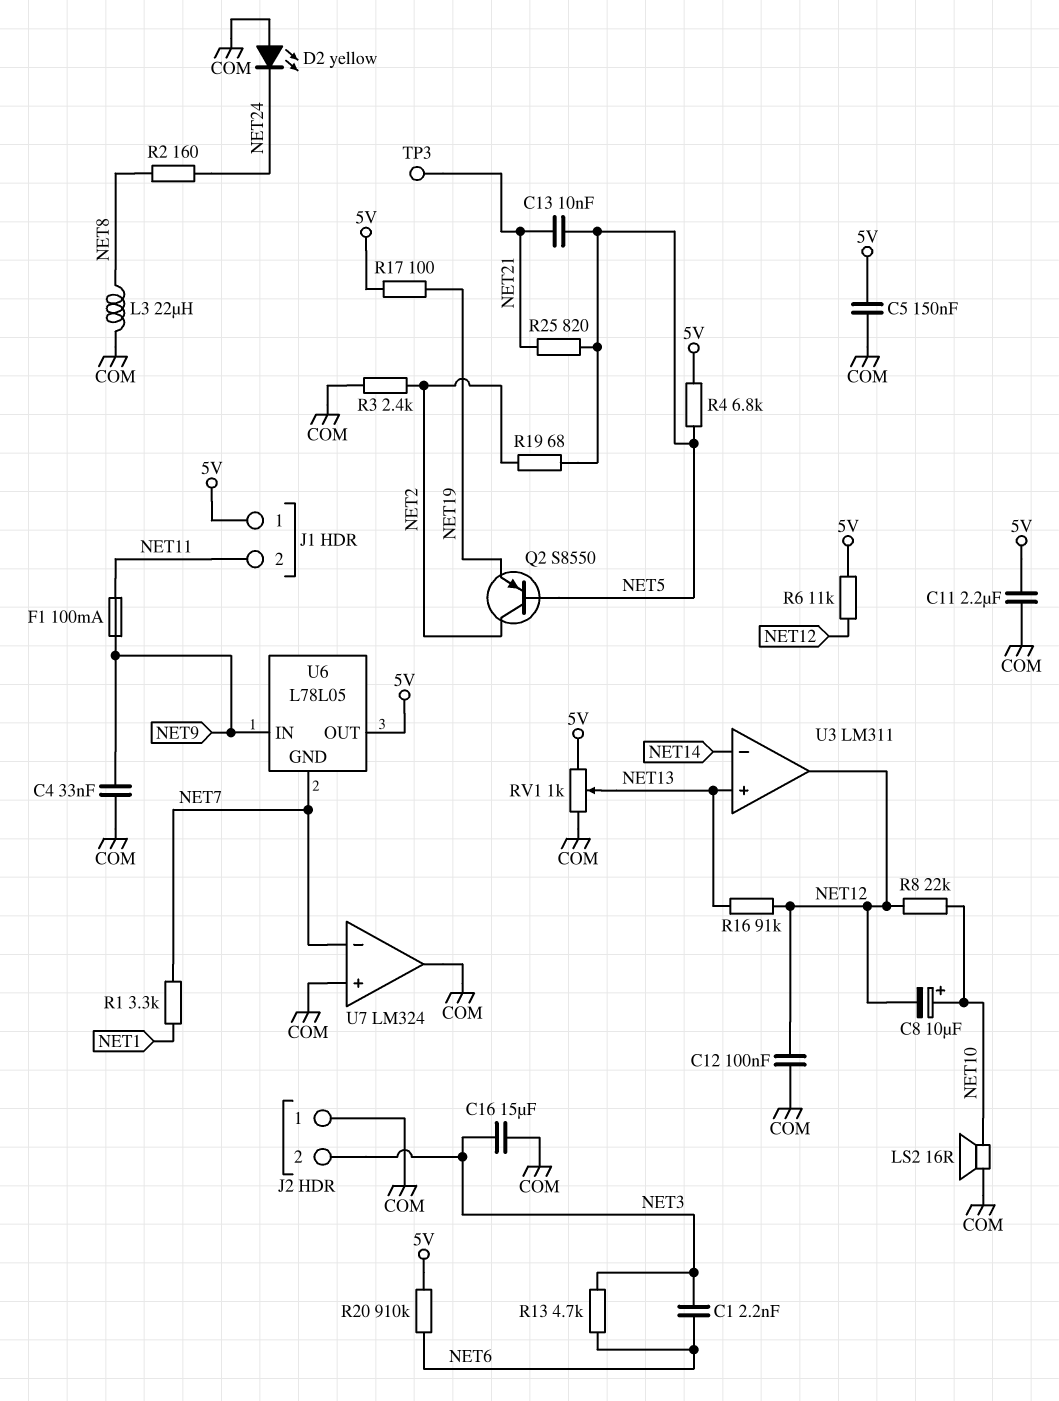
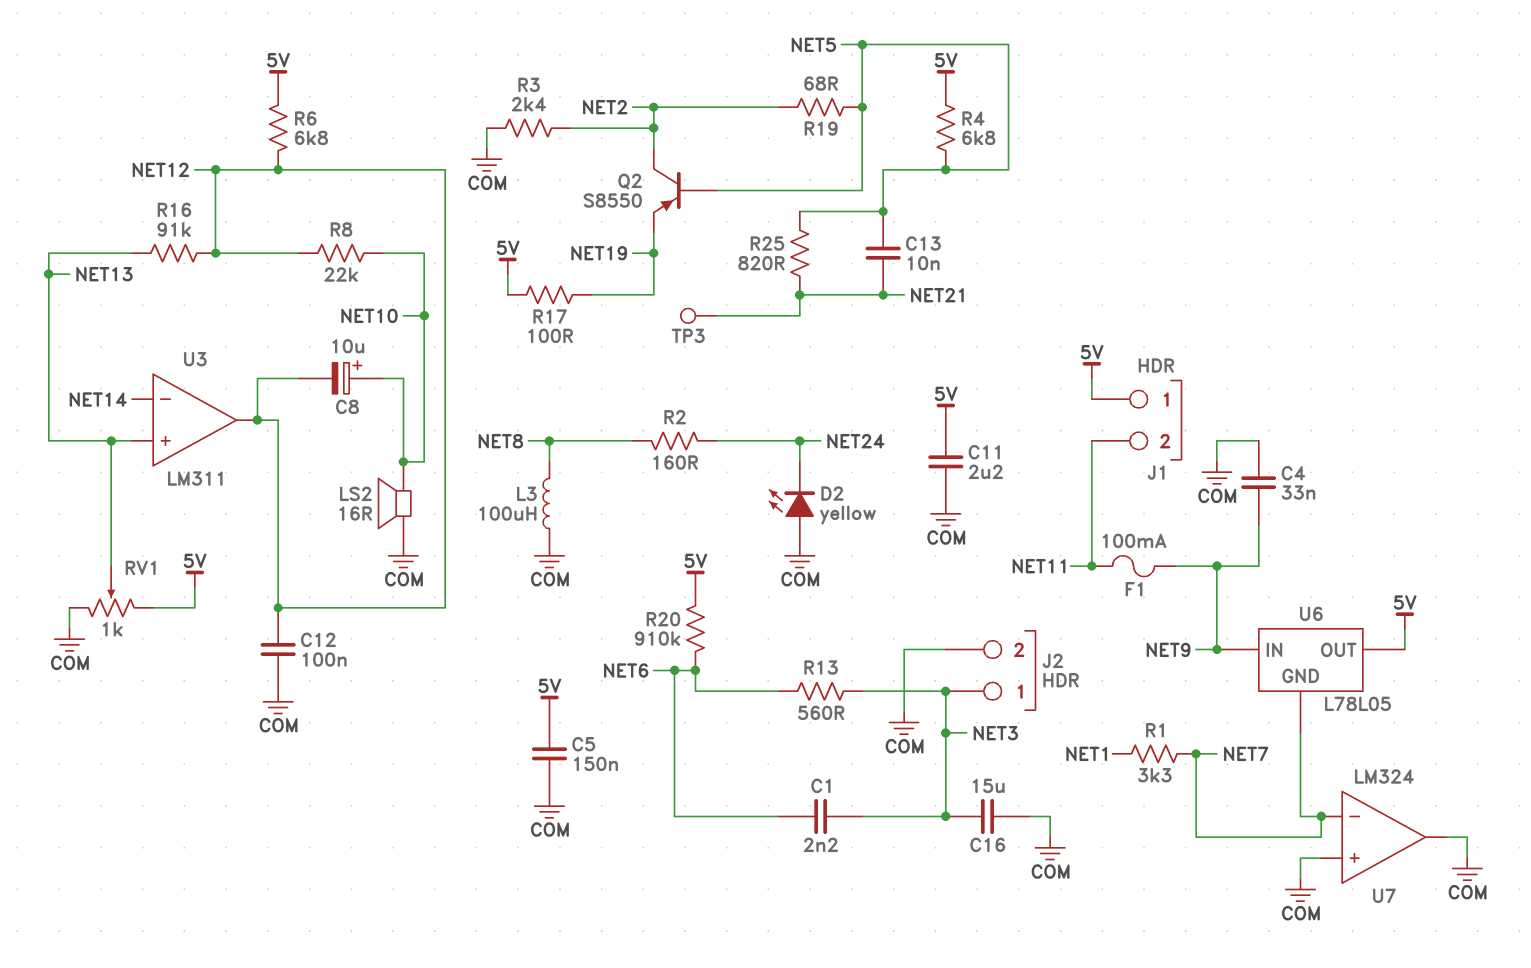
J2 pin 1: COM -> NET3
J2 pin 2: NET3 -> COM
L3: 22uH (COM, NET8) -> 100uH (COM, NET8)
R6: 11k (5V, NET12) -> 6.8k (5V, NET12)
R13: 4.7k (NET3, NET6) -> 560 (NET3, NET6)

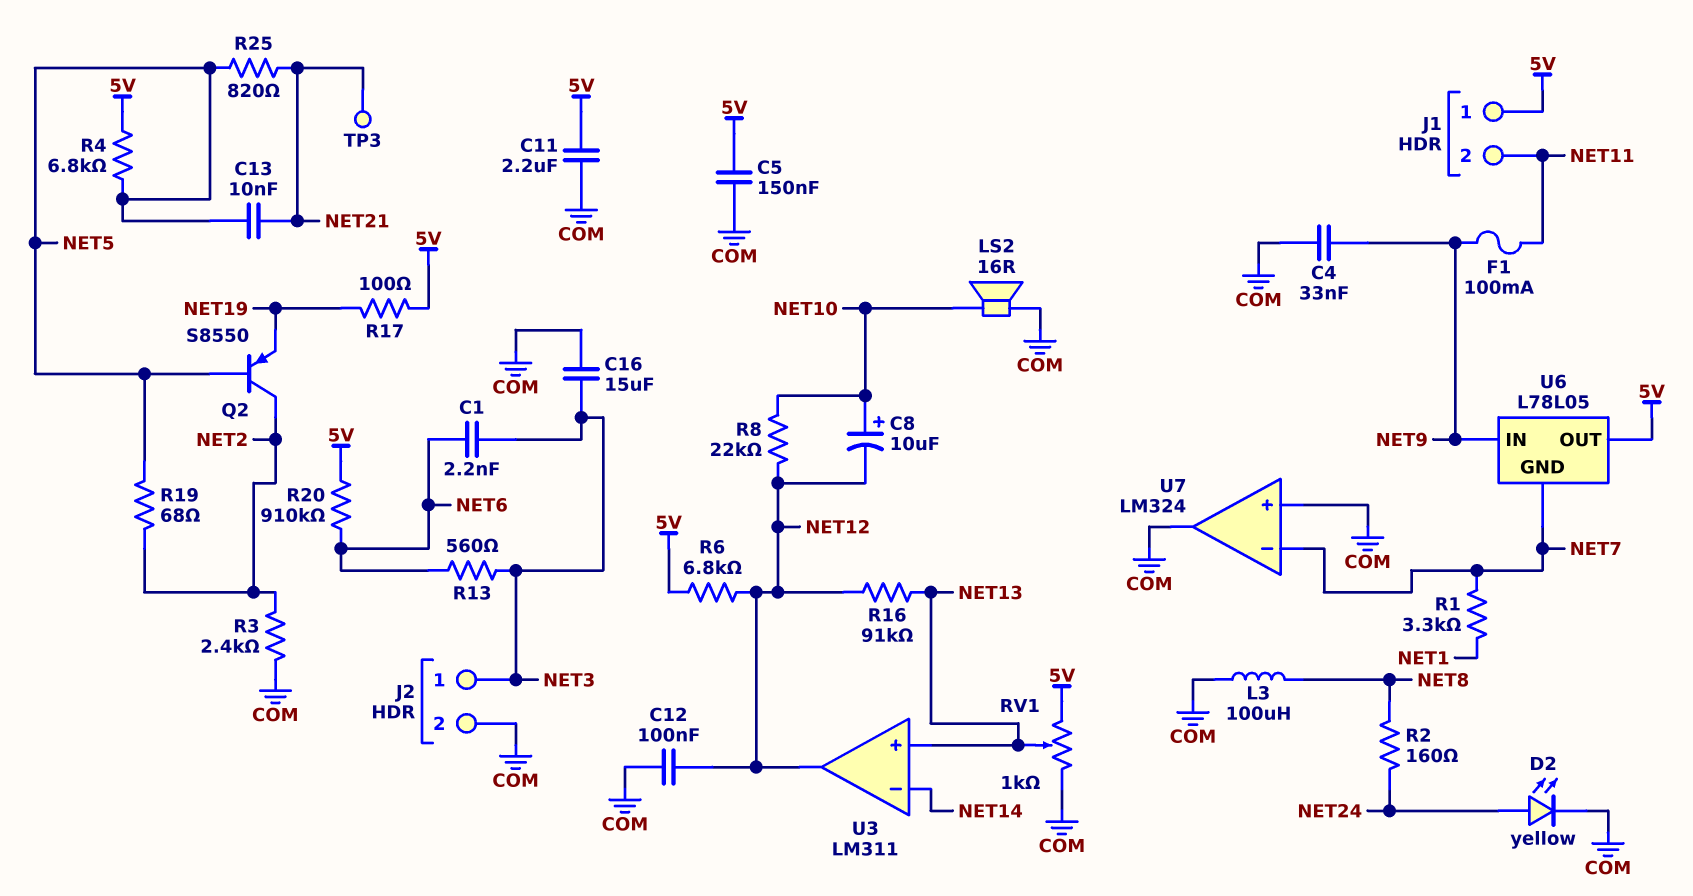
D2: LED yellow (A COM, K NET24) -> LED yellow (A NET24, K COM)

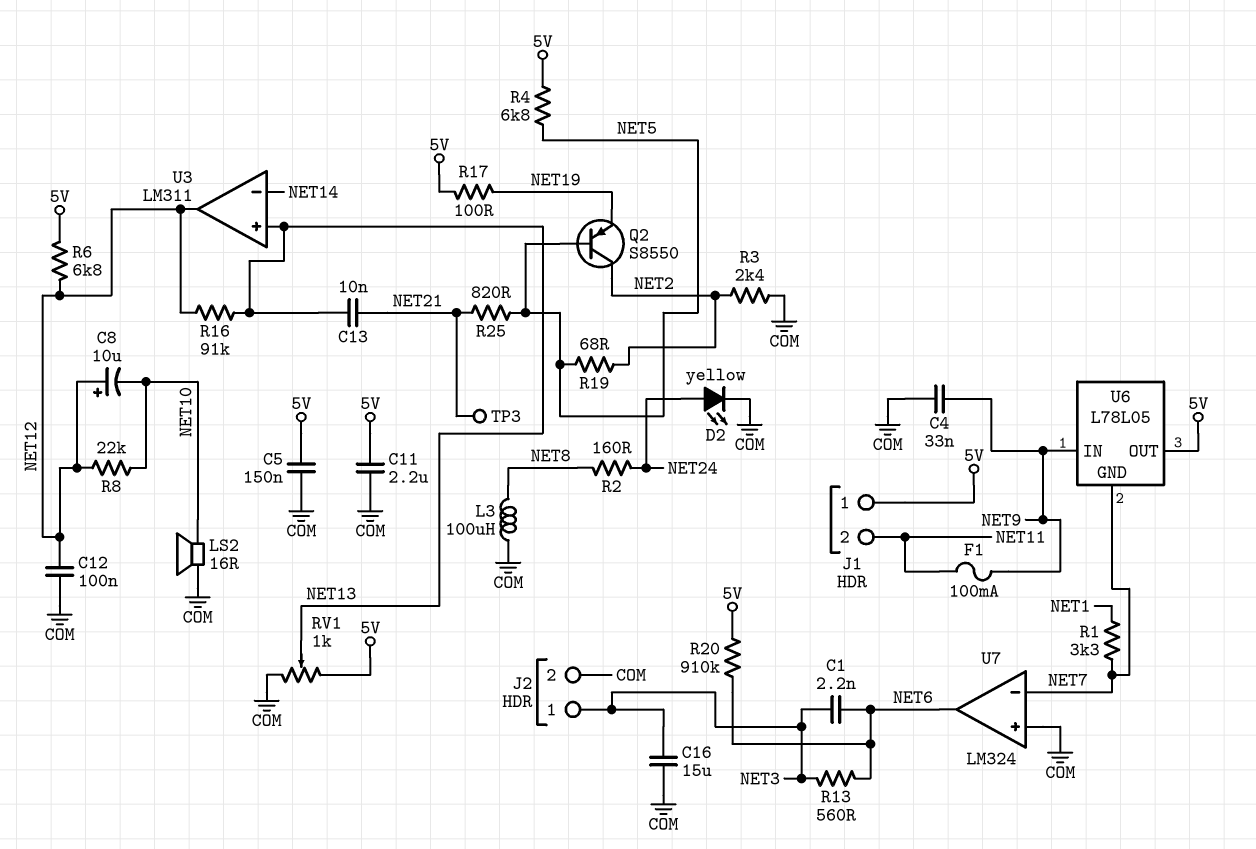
C8: 10uF (plus NET10, minus NET12) -> 10uF (plus NET12, minus NET10)
C13: 10nF (NET5, NET21) -> 10nF (NET13, NET21)
U7 pin out: COM -> NET6

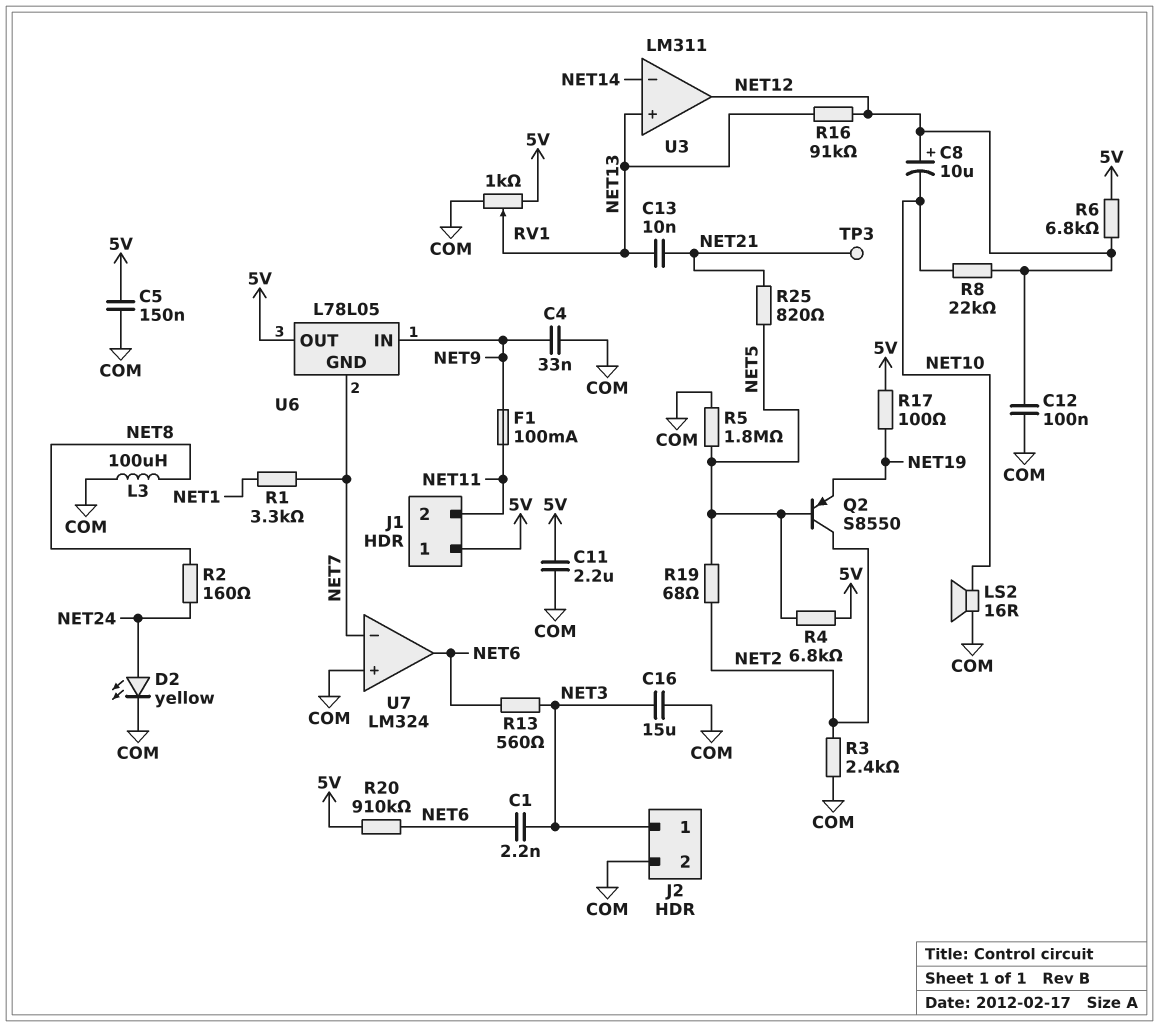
R5: none -> 1.8M (COM, NET5)

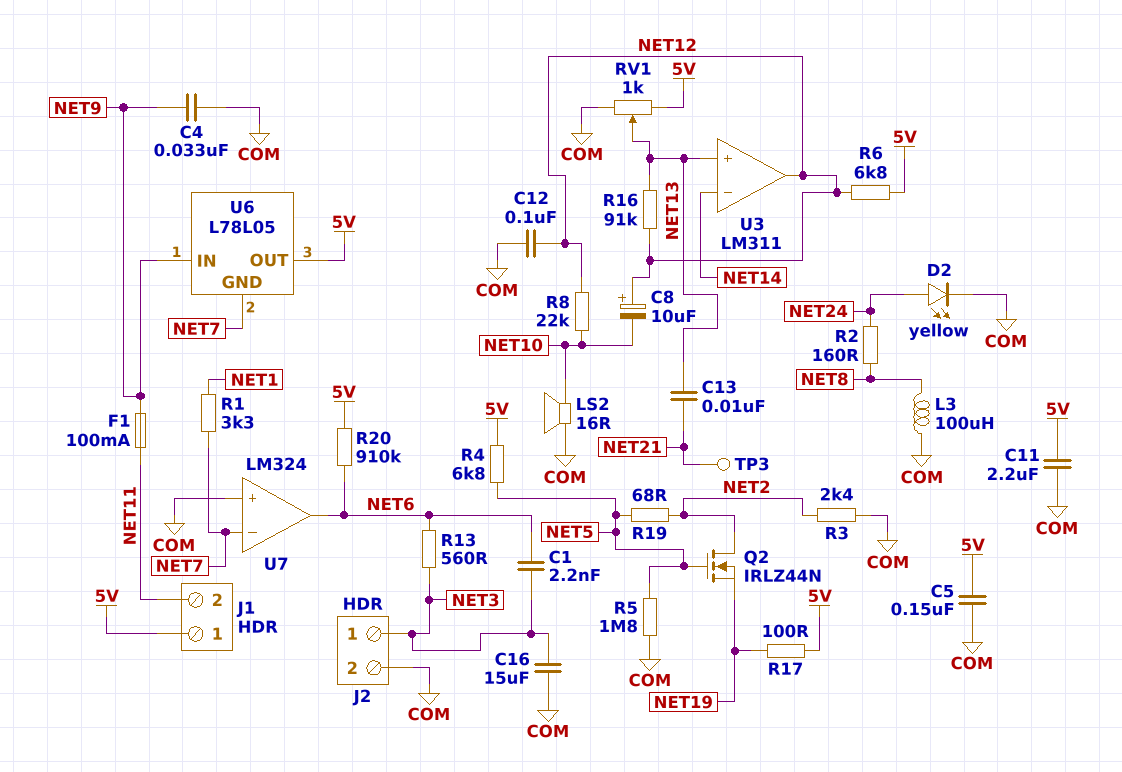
Q2: PNP S8550 (B NET5, C NET2, E NET19) -> NMOS IRLZ44N (G NET5, D NET2, S NET19)
R25: 820 (NET5, NET21) -> none

